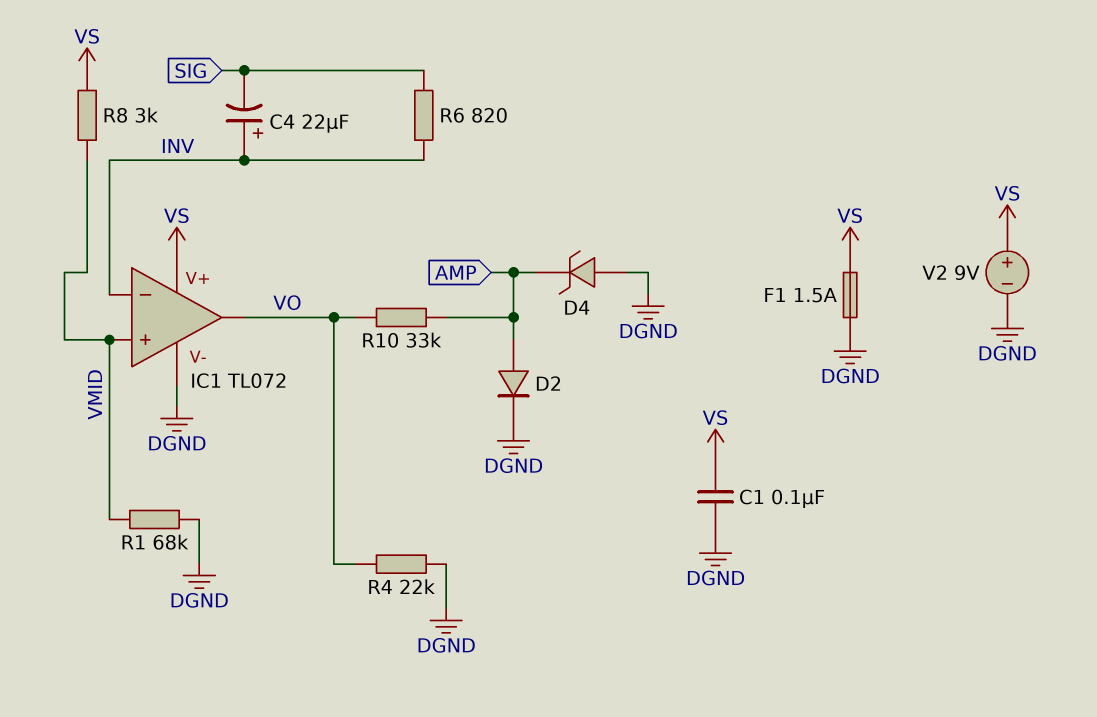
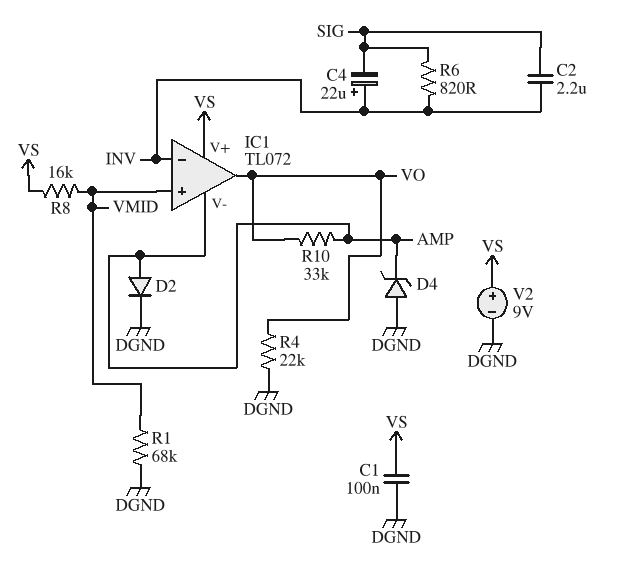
C2: none -> 2.2uF (INV, SIG)
F1: 1.5A (DGND, VS) -> none
IC1 pin V-: DGND -> AMP
R8: 3k (VMID, VS) -> 16k (VMID, VS)

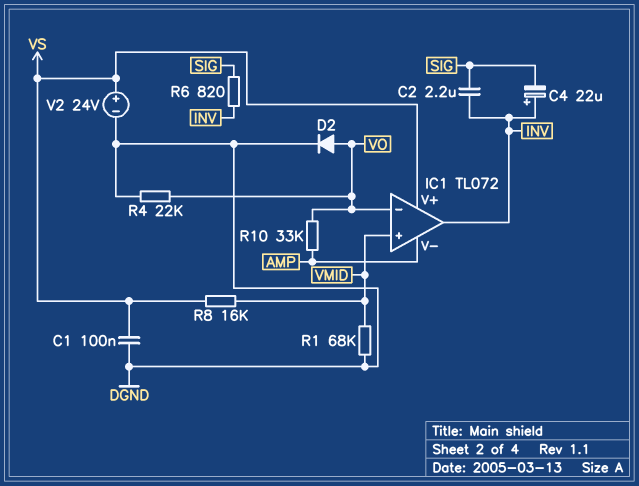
D2: diode (A AMP, K DGND) -> diode (A VO, K DGND)
D4: zener (A DGND, K AMP) -> none
IC1 pin in-: INV -> VO
IC1 pin out: VO -> INV
V2: 9V (plus VS, minus DGND) -> 24V (plus VS, minus DGND)

